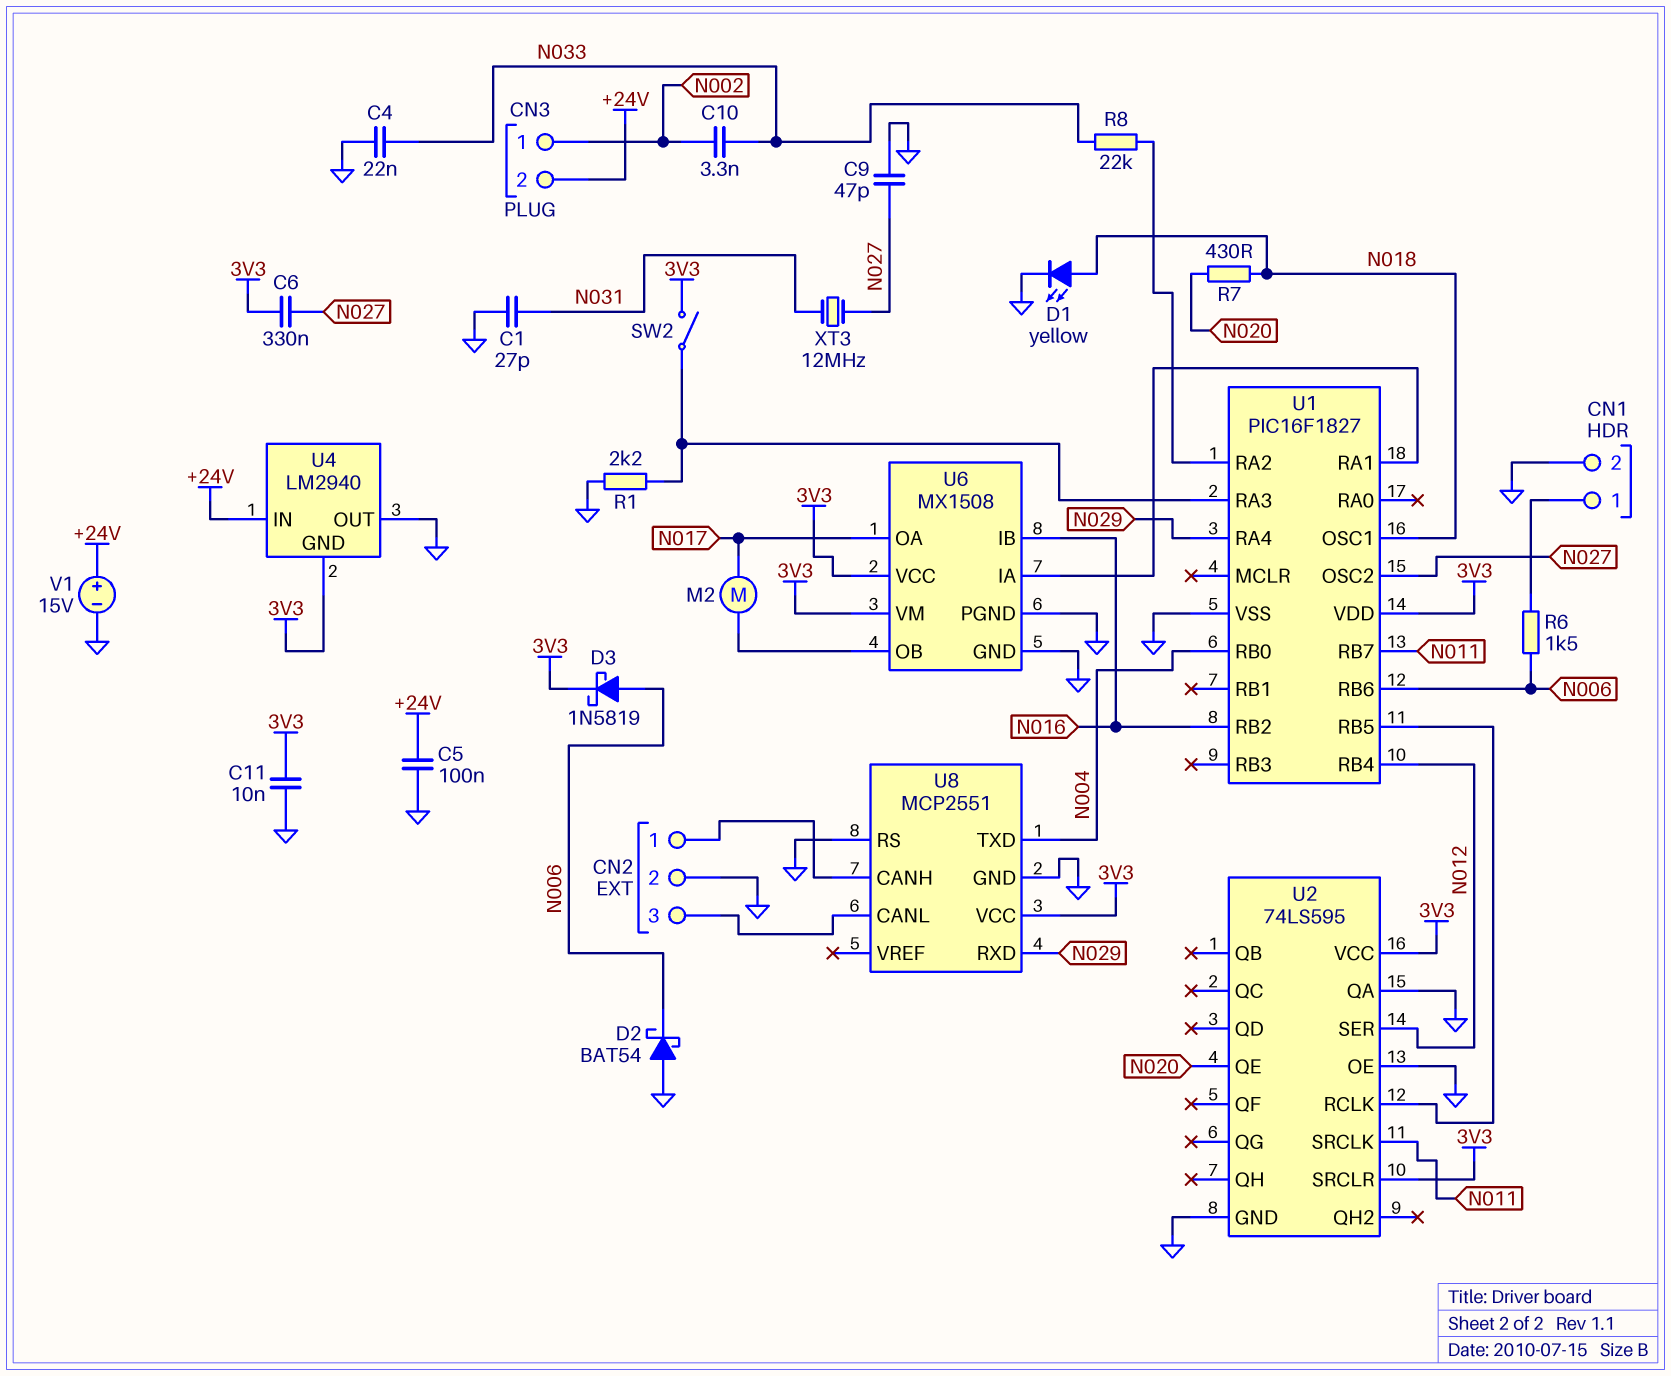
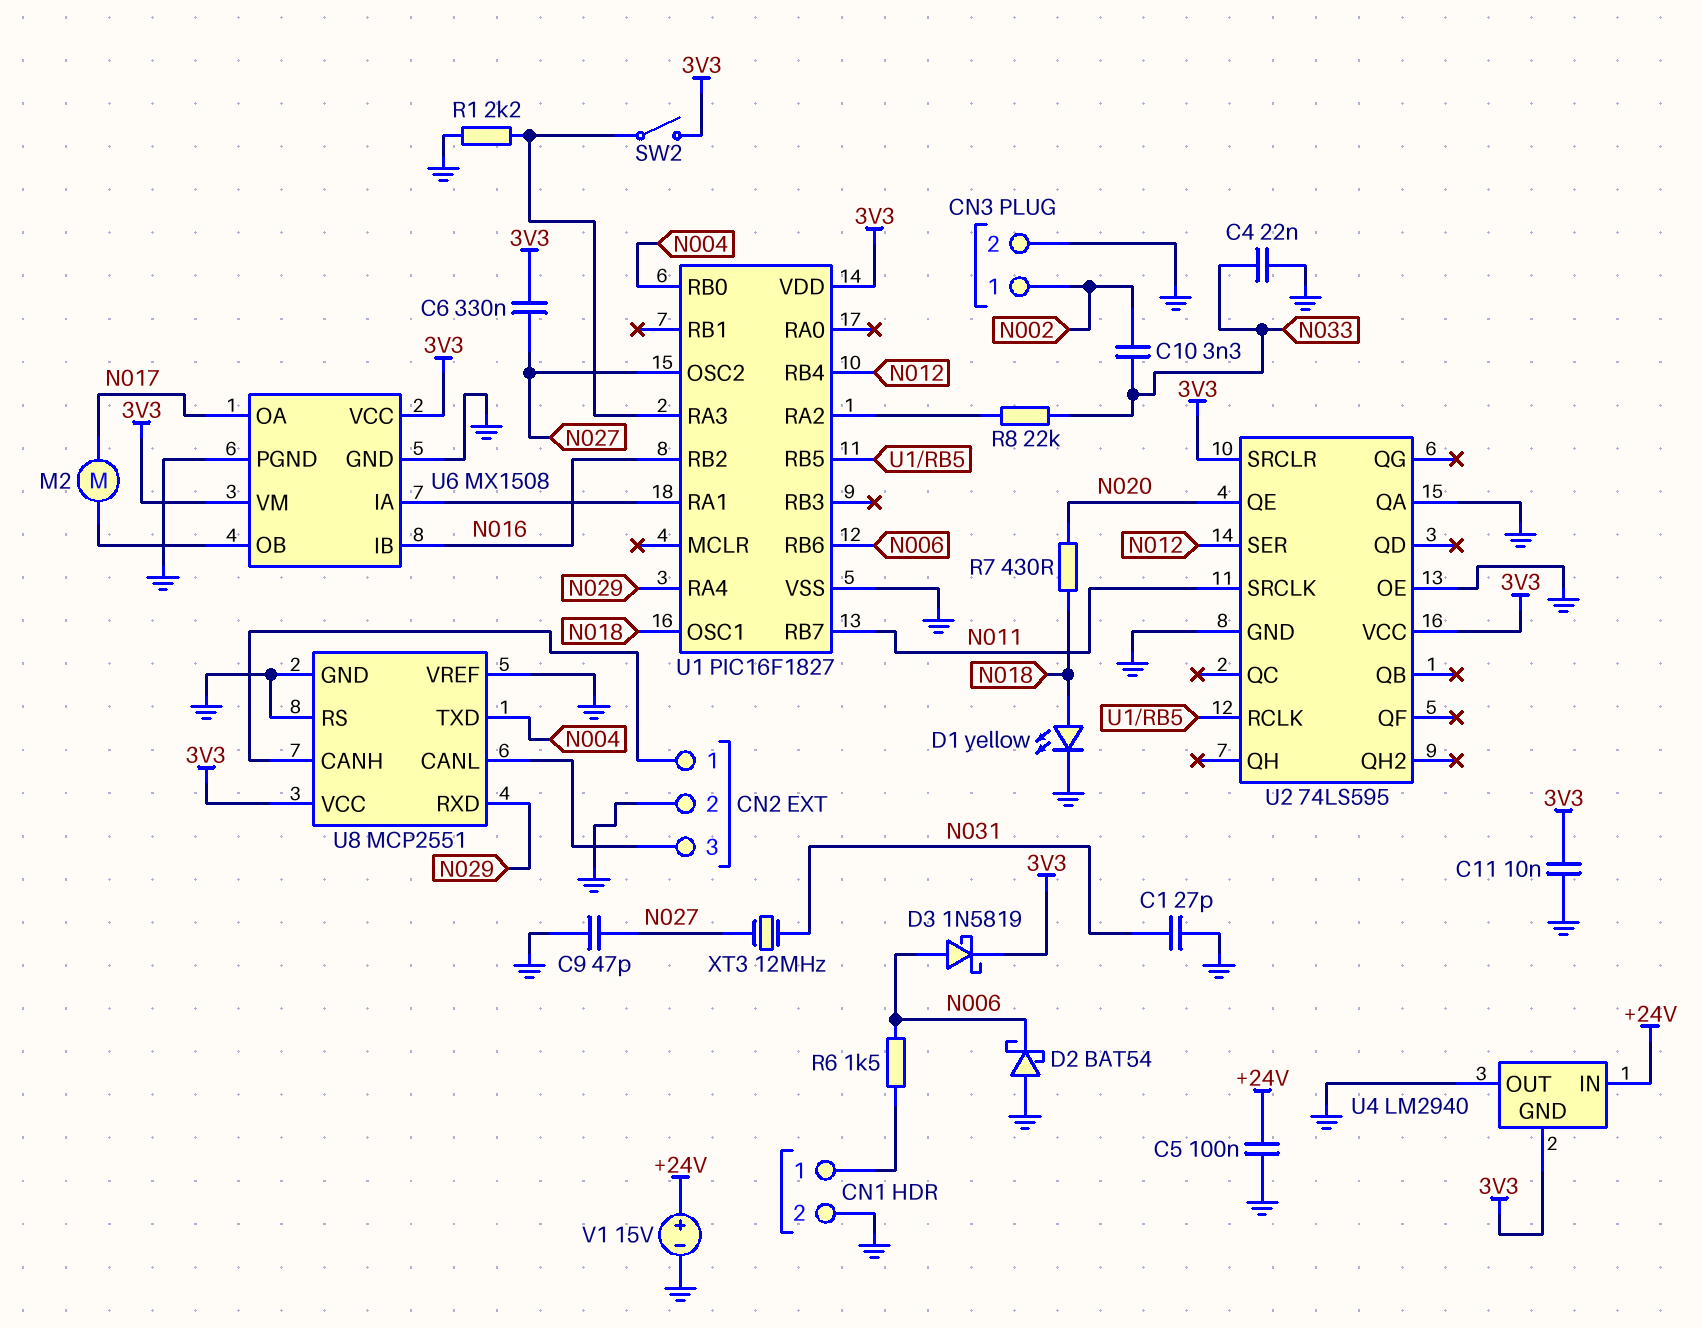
CN3 pin 2: +24V -> GND
U8 pin VREF: none -> GND

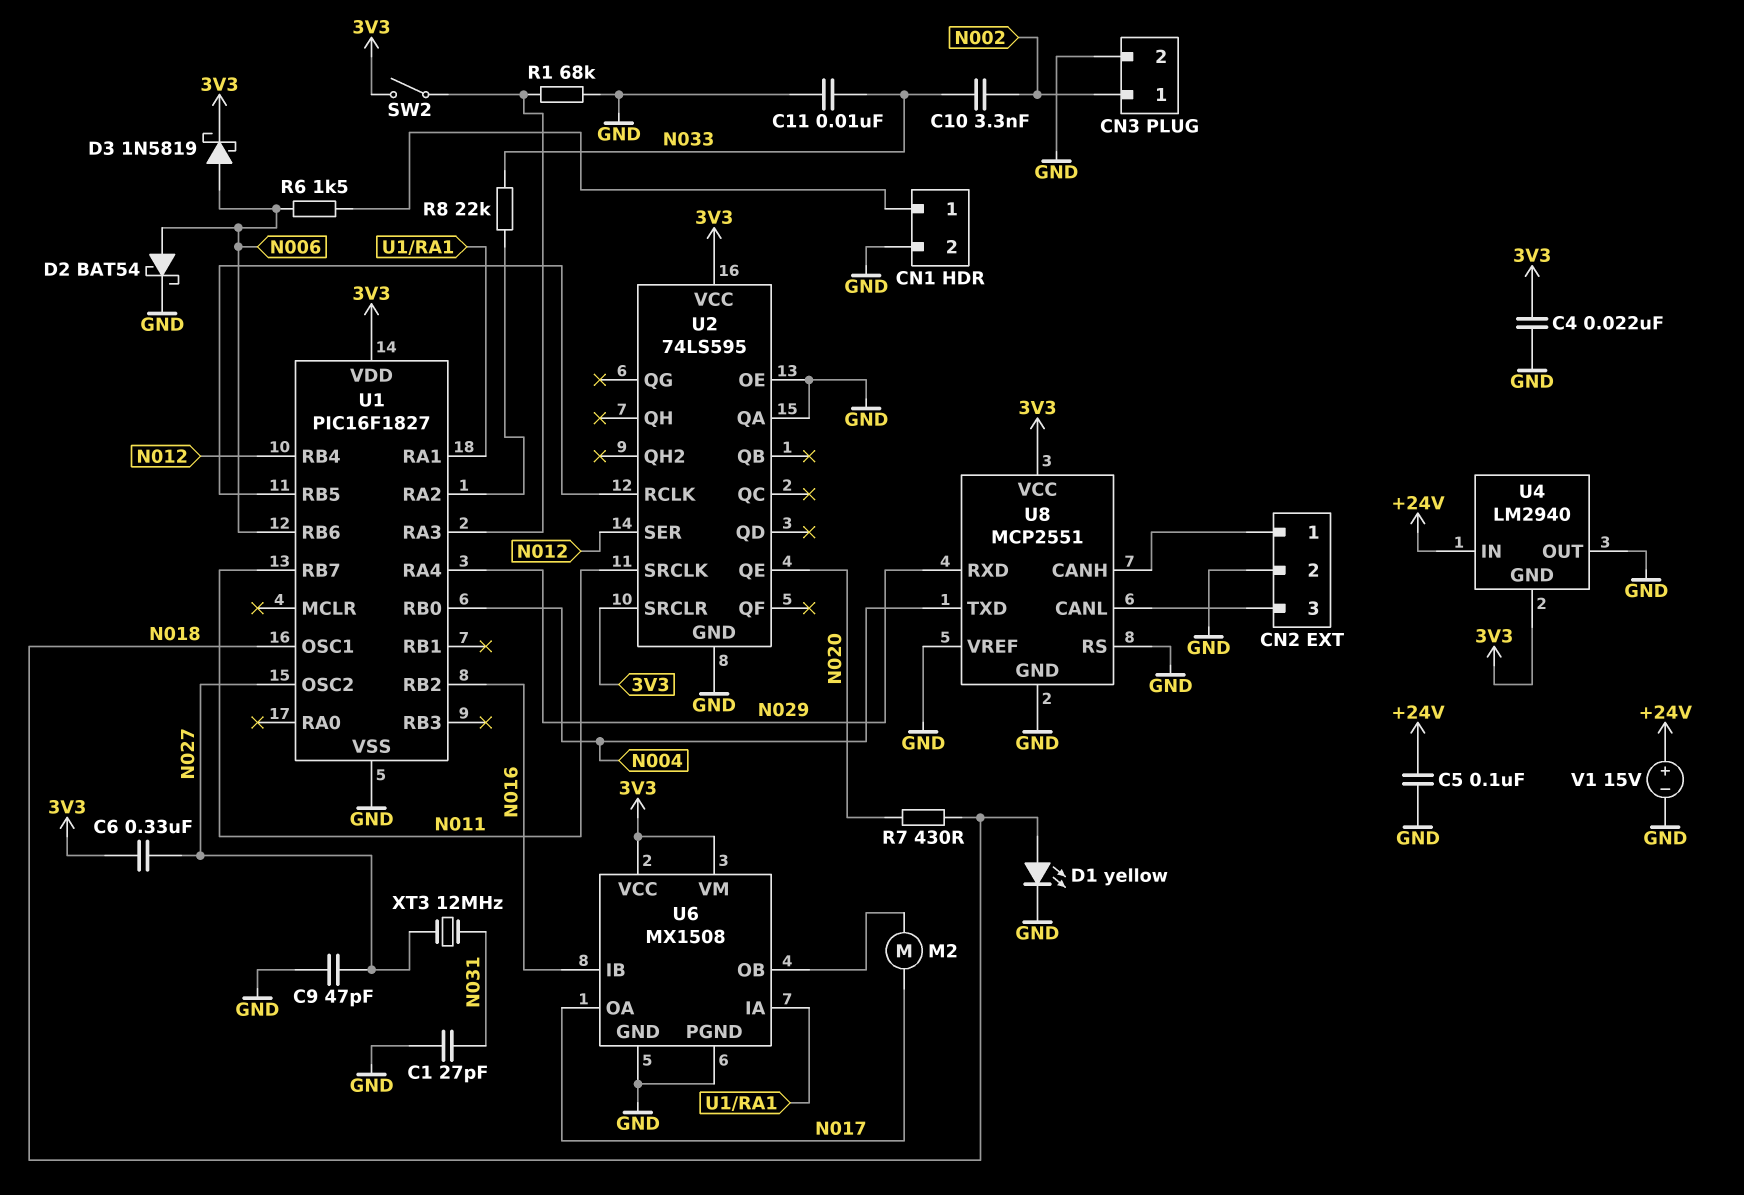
C4: 22nF (GND, N033) -> 22nF (3V3, GND)
C11: 10nF (3V3, GND) -> 10nF (GND, N033)
D2: schottky BAT54 (A GND, K N006) -> schottky BAT54 (A N006, K GND)
R1: 2.2k (GND, U1/RA3) -> 68k (GND, U1/RA3)

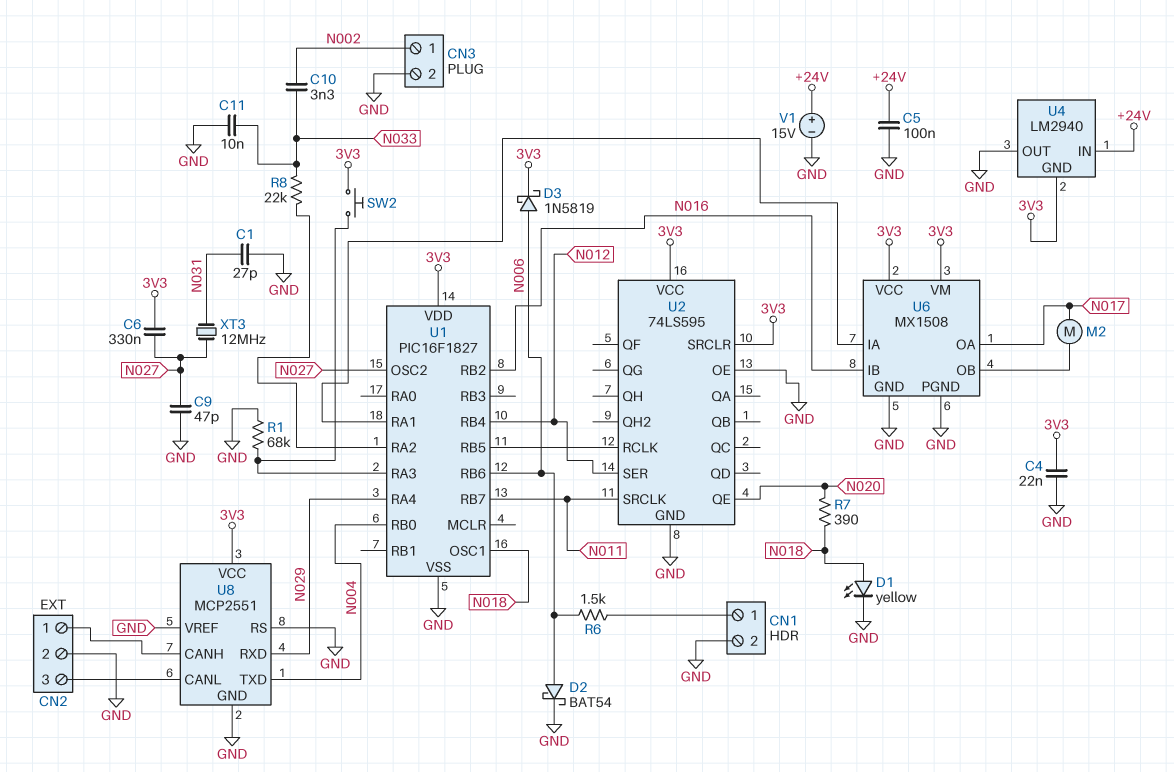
R7: 430 (N018, N020) -> 390 (N018, N020)
SW2: switch (3V3, U1/RA3) -> button (3V3, U1/RA3)
U2 pin QA: GND -> none

